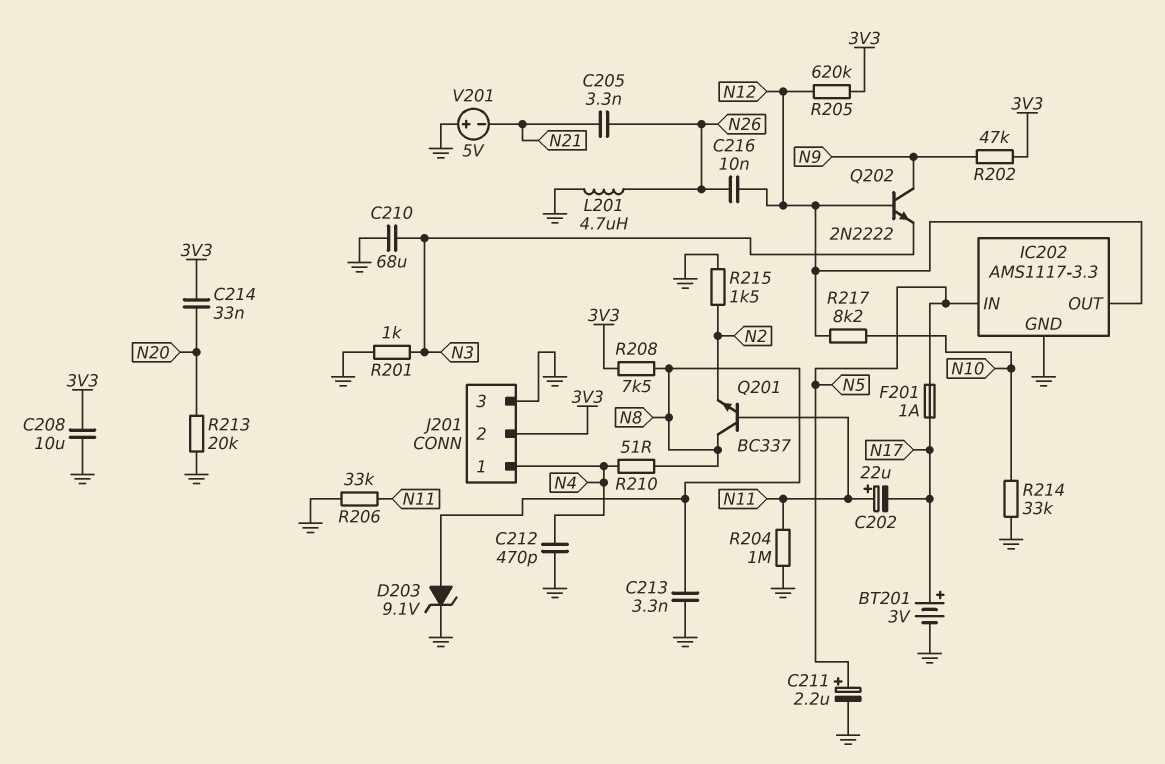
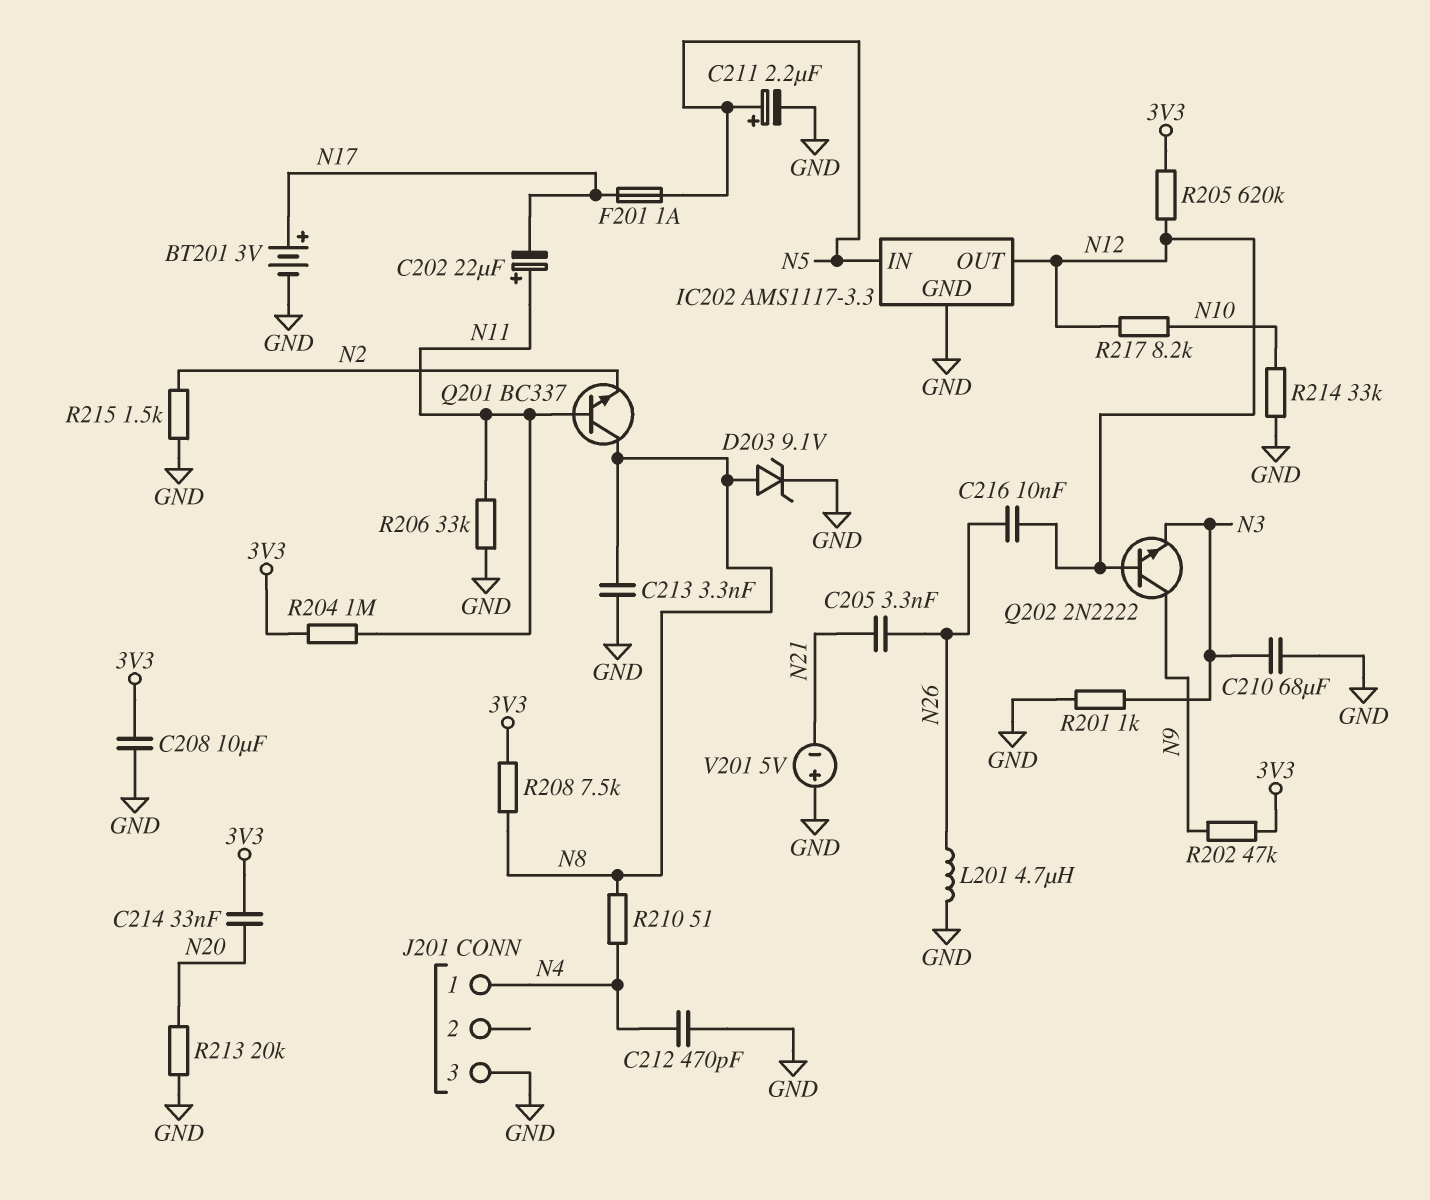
J201 pin 2: 3V3 -> none
R204: 1M (GND, N11) -> 1M (3V3, N11)

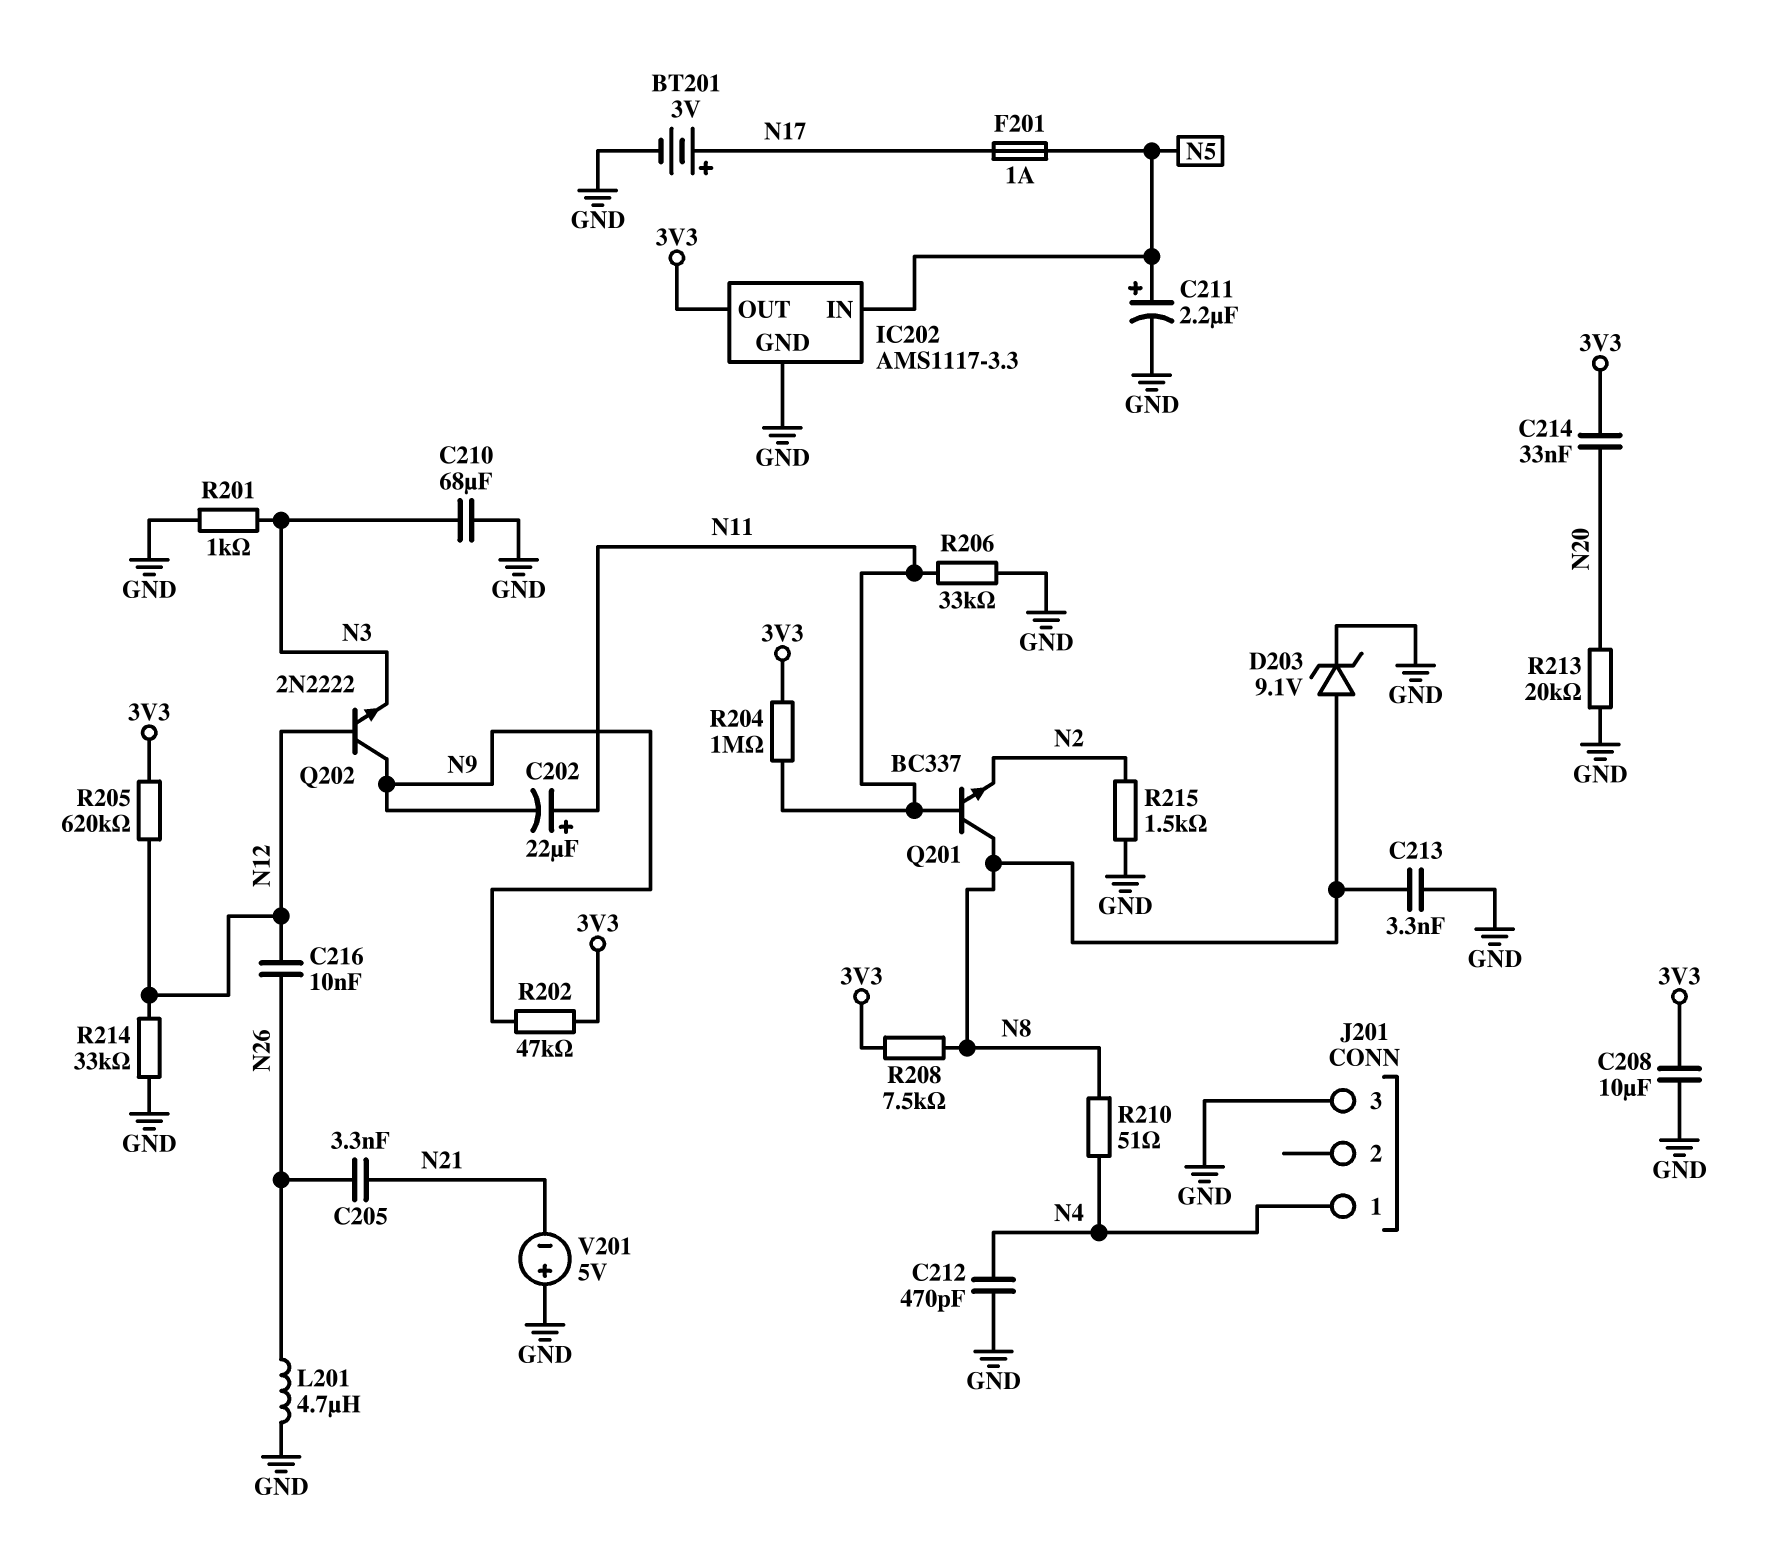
C202: 22uF (plus N11, minus N17) -> 22uF (plus N11, minus N9)
IC202 pin OUT: N12 -> 3V3
R214: 33k (GND, N10) -> 33k (GND, N12)
R217: 8.2k (N10, N12) -> none

